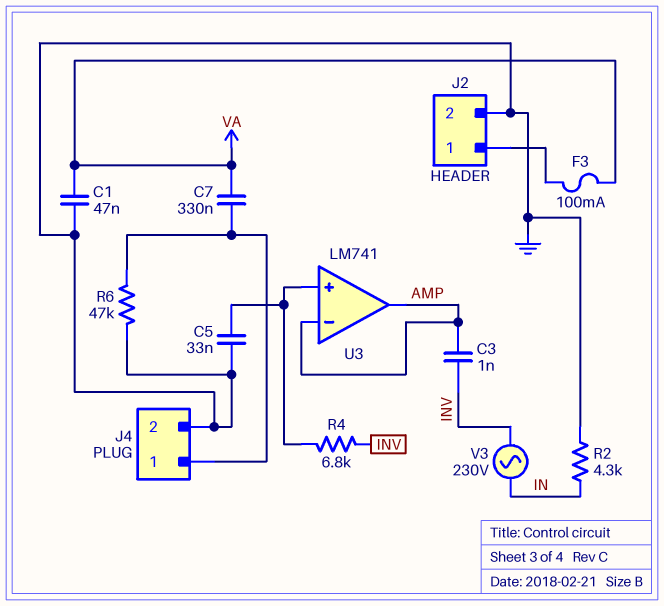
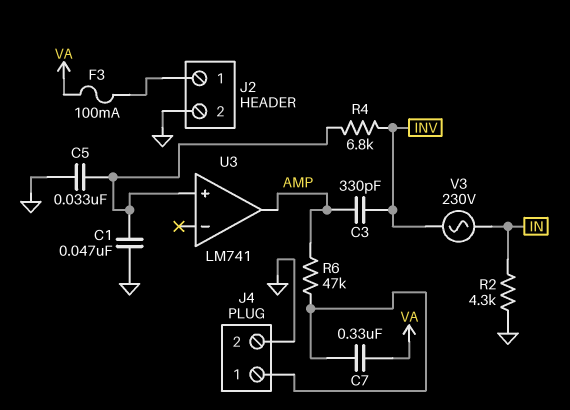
C1: 47nF (GND, VA) -> 47nF (GND, U3/in+)
C3: 1nF (AMP, INV) -> 330pF (AMP, INV)
R6: 47k (GND, J4/1) -> 47k (AMP, J4/1)
U3 pin in-: AMP -> none

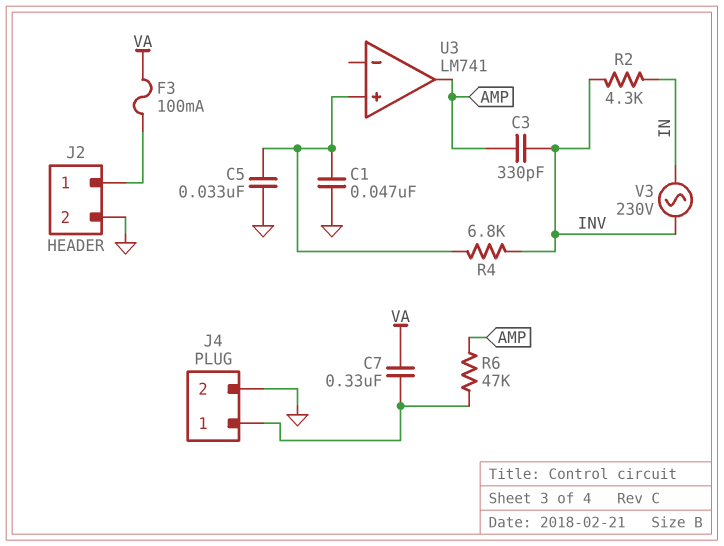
R2: 4.3k (GND, IN) -> 4.3k (IN, INV)

